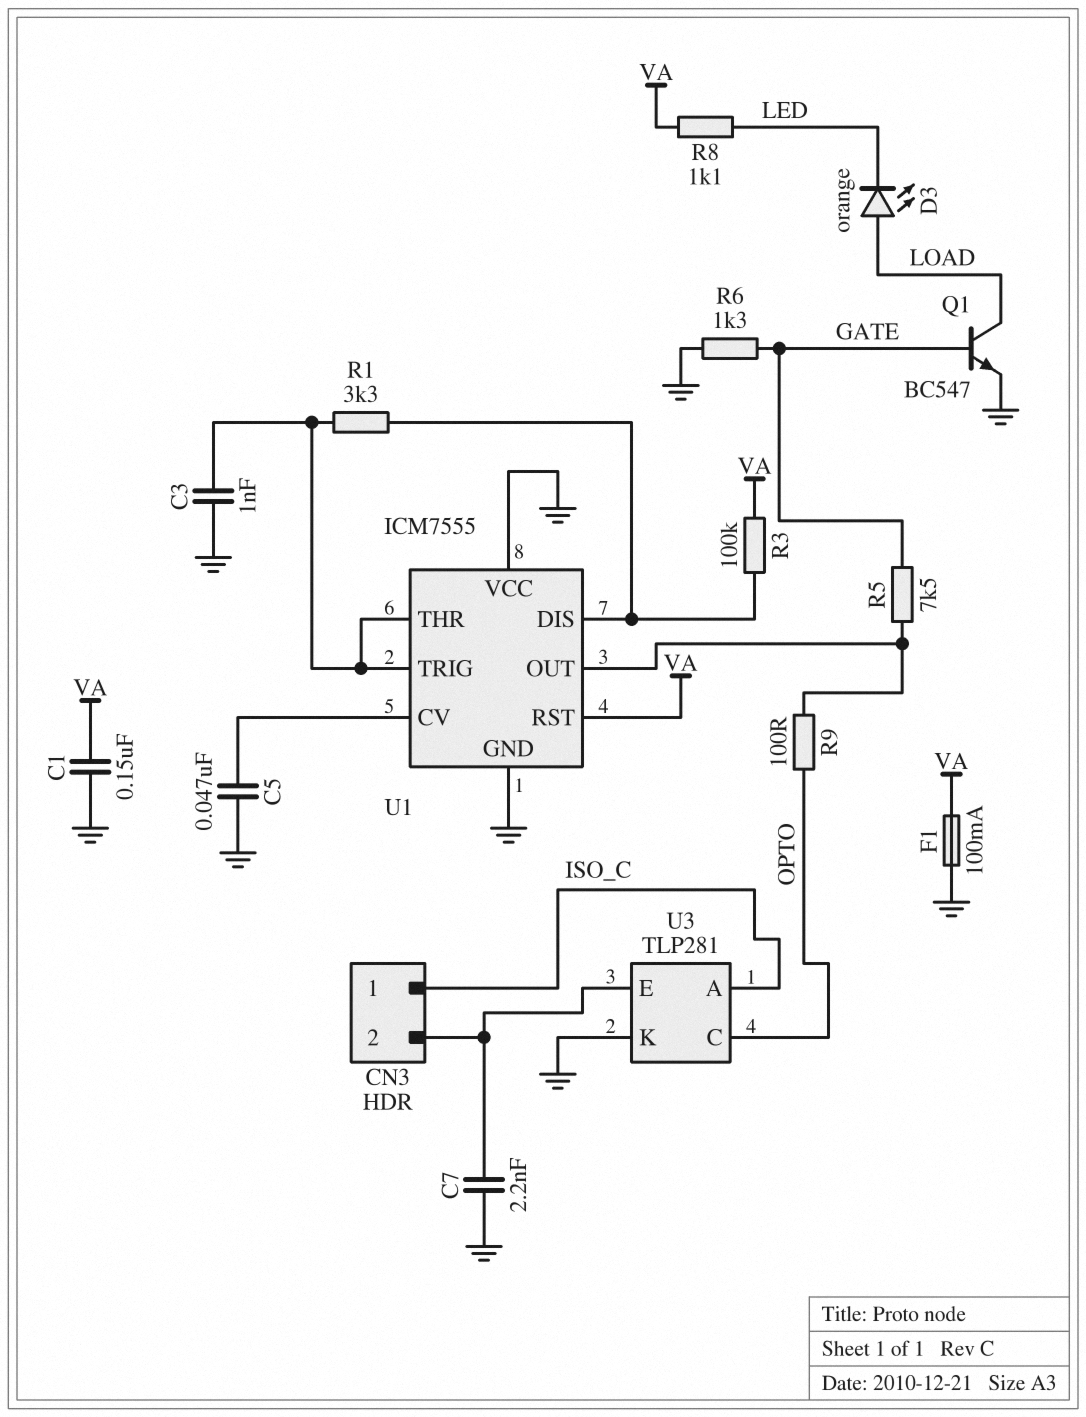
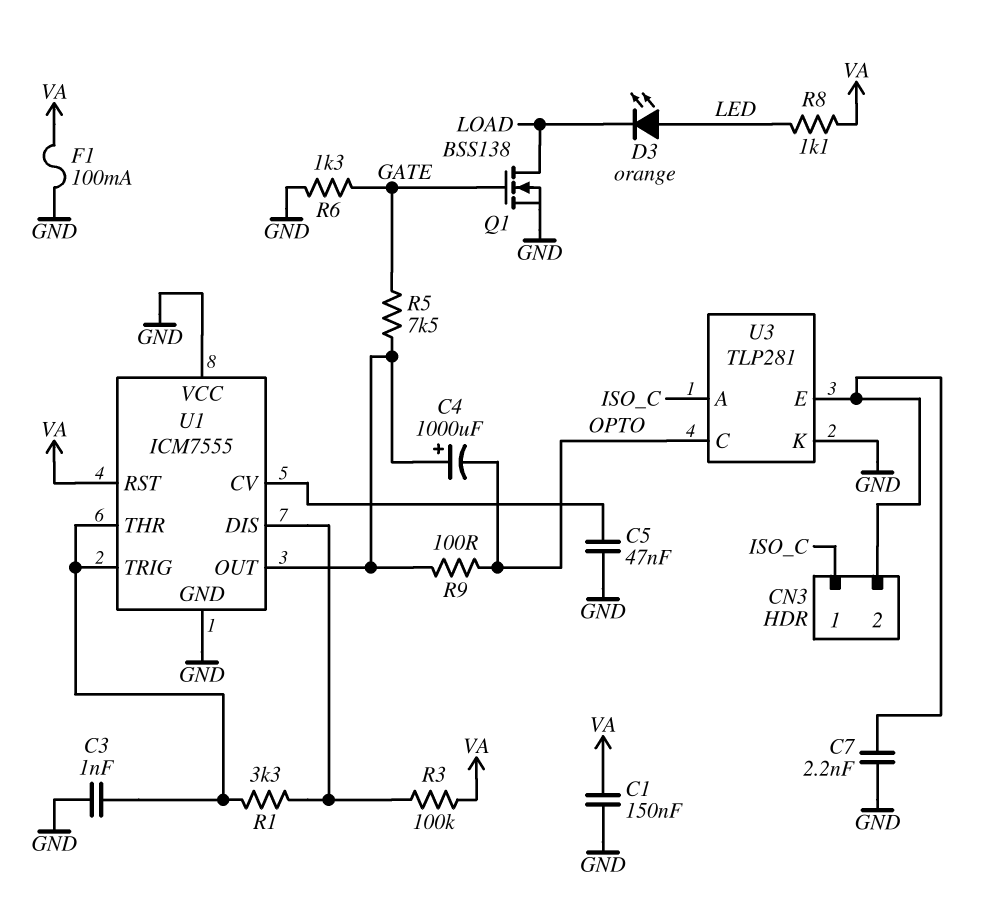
C4: none -> 1000uF (plus U1/OUT, minus OPTO)
D3: LED orange (A LOAD, K LED) -> LED orange (A LED, K LOAD)
Q1: NPN BC547 (B GATE, C LOAD, E GND) -> NMOS BSS138 (G GATE, D LOAD, S GND)

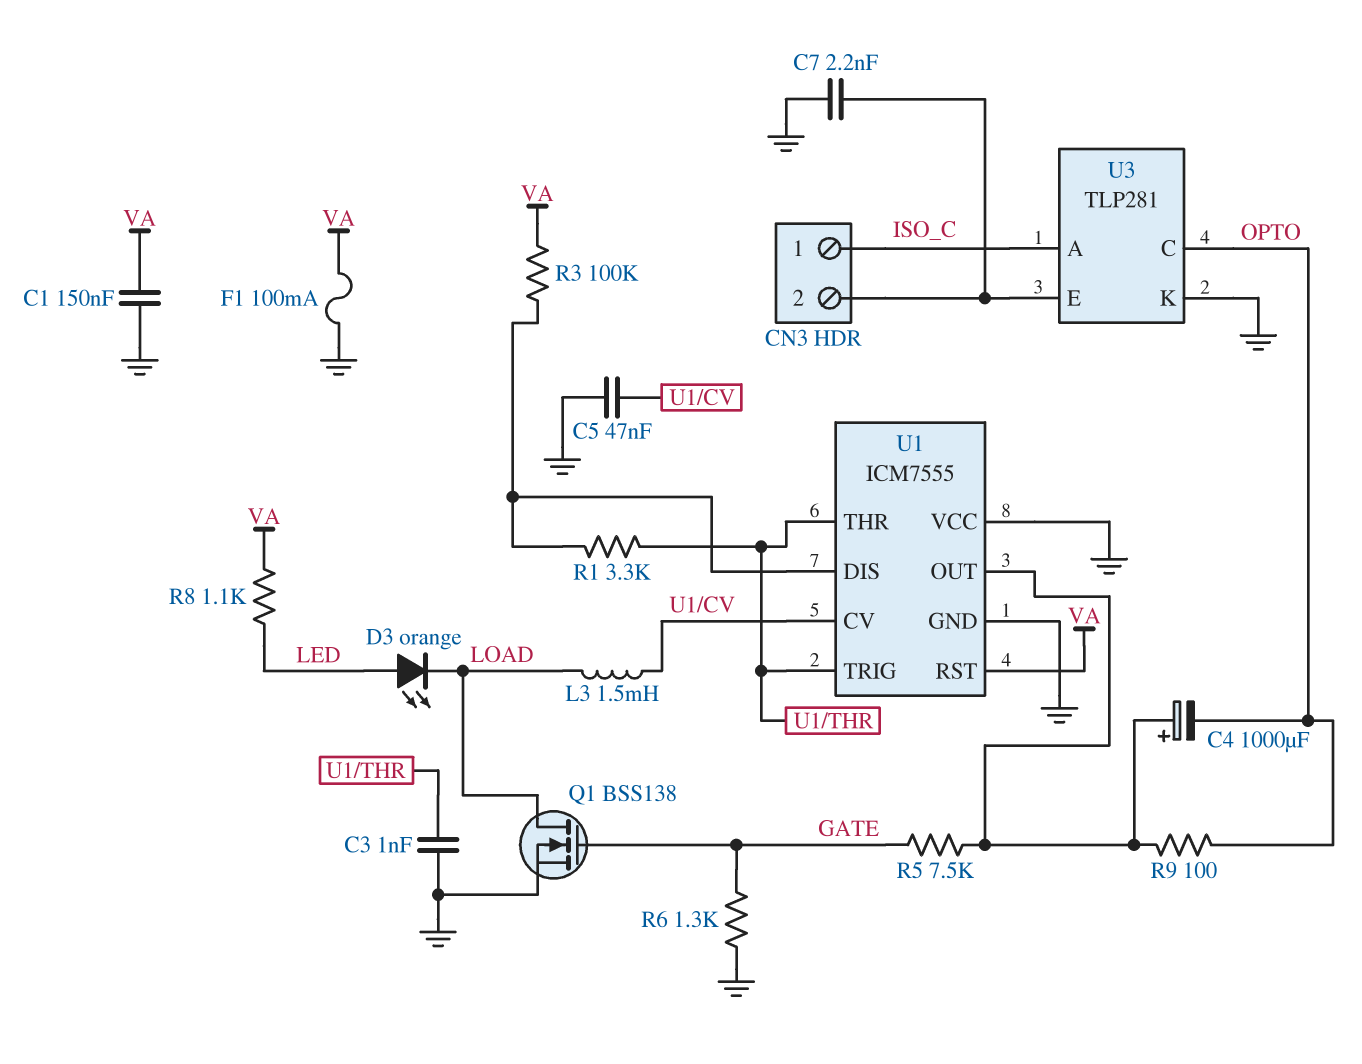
L3: none -> 1.5mH (LOAD, U1/CV)

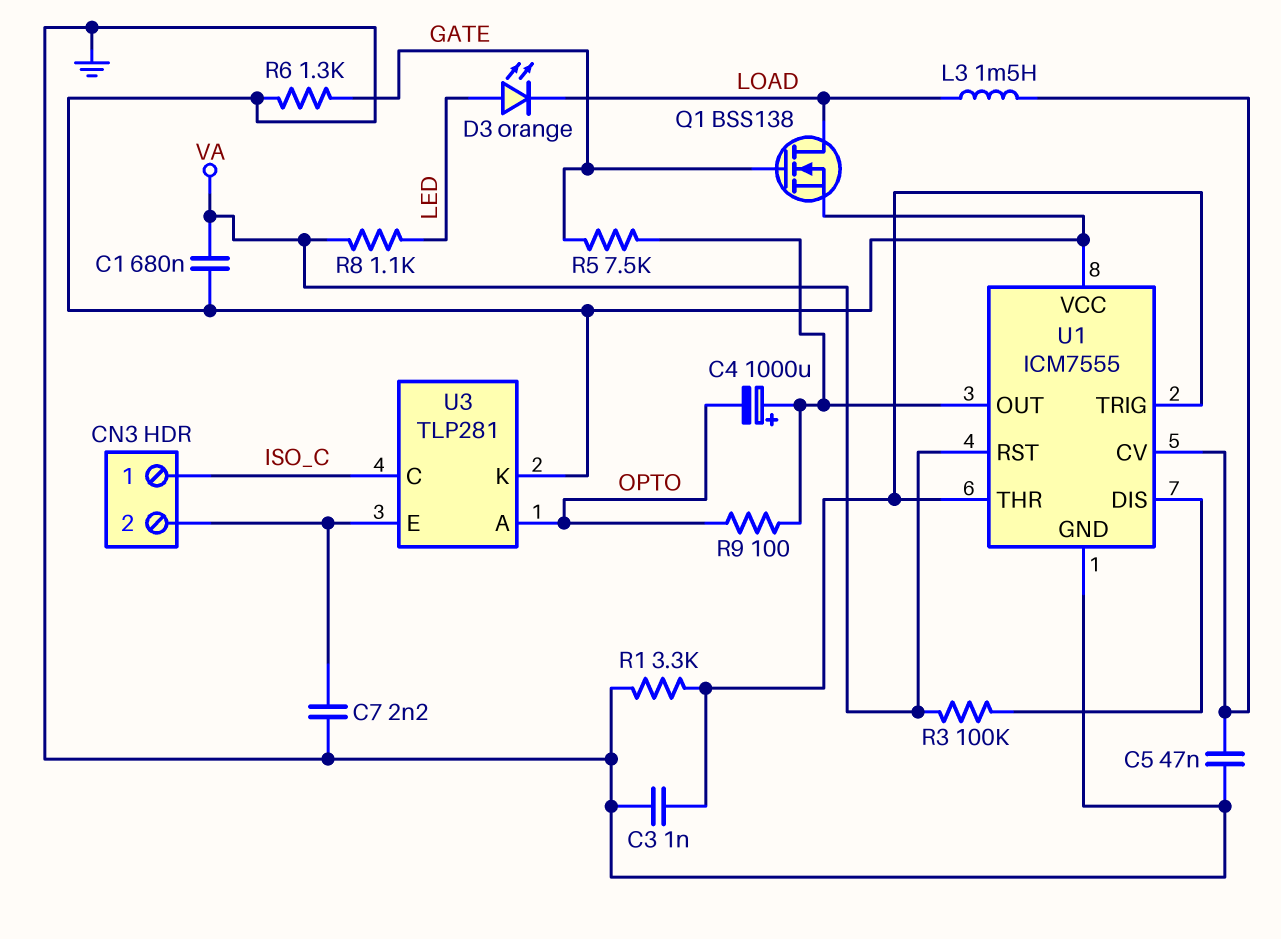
C1: 150nF (GND, VA) -> 680nF (GND, VA)
F1: 100mA (GND, VA) -> none
R1: 3.3k (U1/DIS, U1/THR) -> 3.3k (GND, U1/THR)
U3 pin A: ISO_C -> OPTO
U3 pin C: OPTO -> ISO_C

